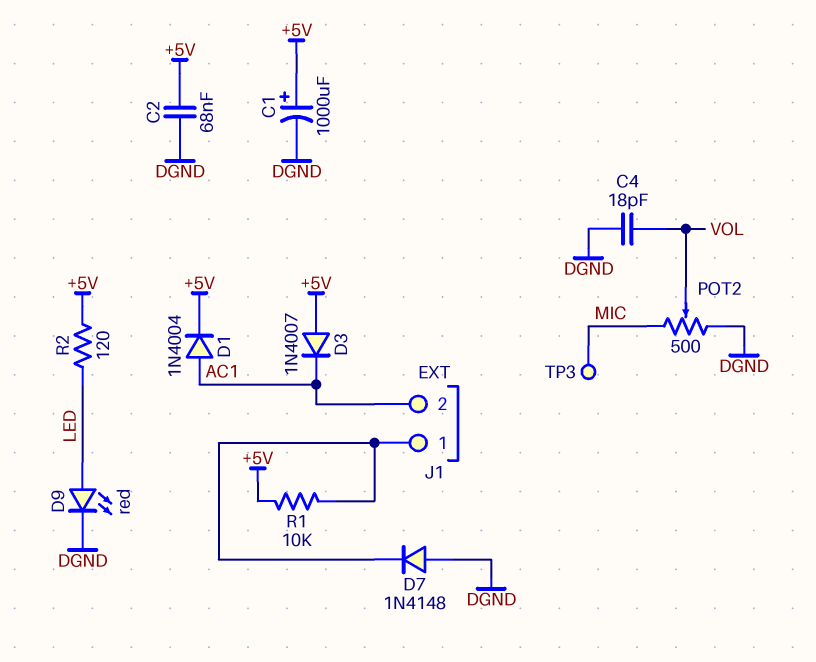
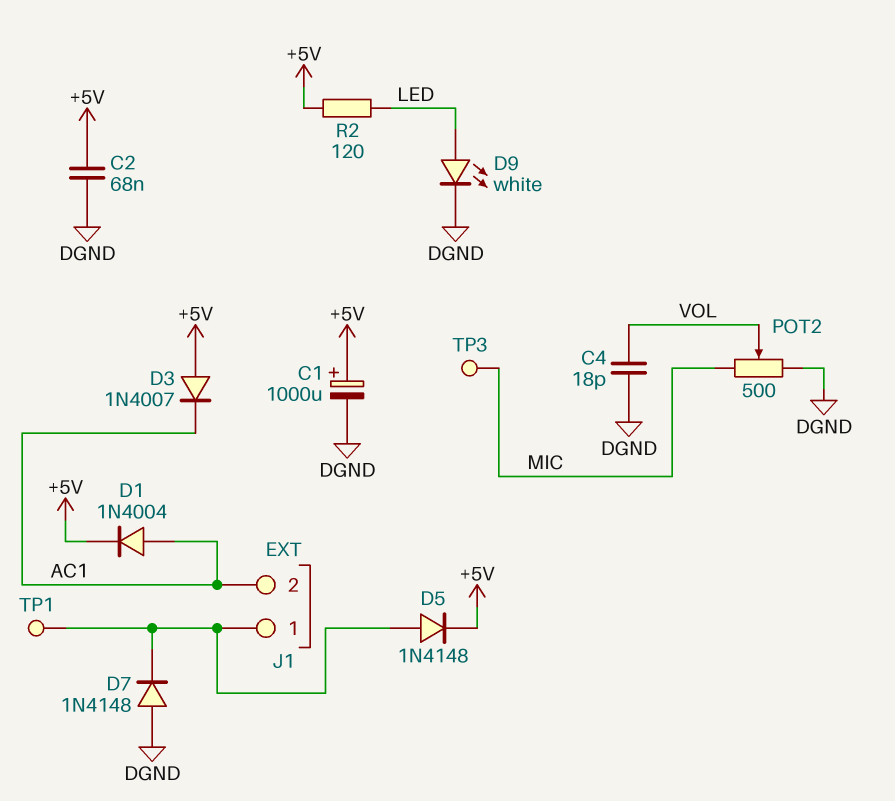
D5: none -> diode 1N4148 (A J1/1, K +5V)
D9: LED red (A LED, K DGND) -> LED white (A LED, K DGND)
R1: 10k (+5V, J1/1) -> none
TP1: none -> test point (J1/1)

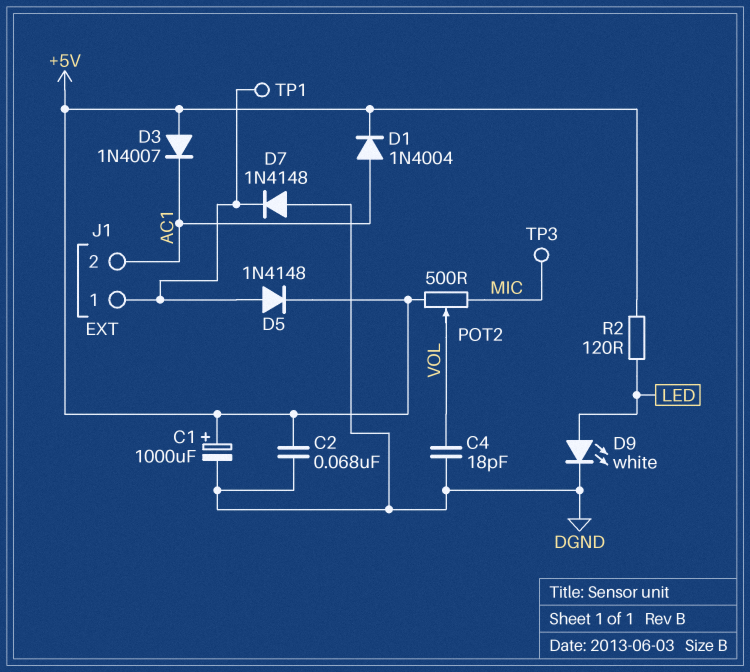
POT2: 500 (DGND, MIC, wiper VOL) -> 500 (+5V, MIC, wiper VOL)

